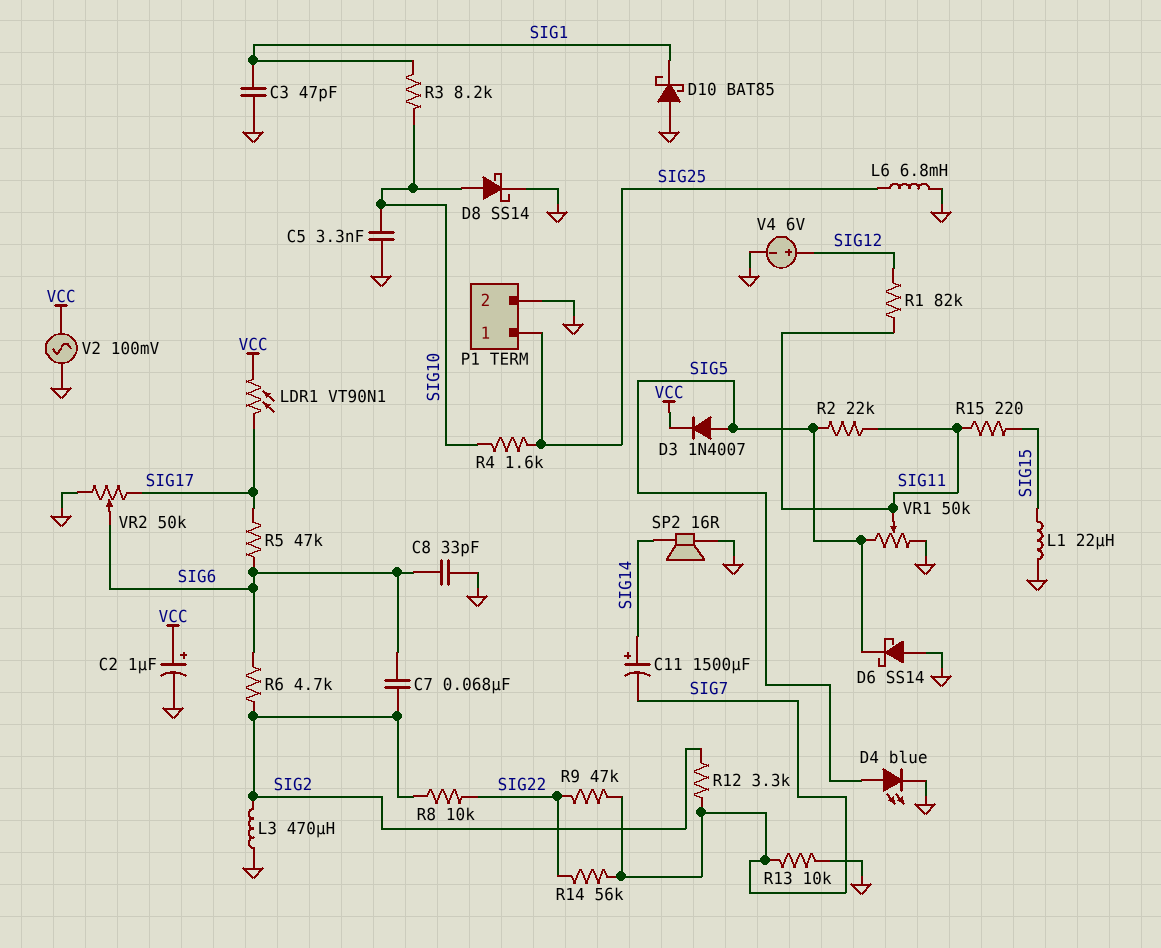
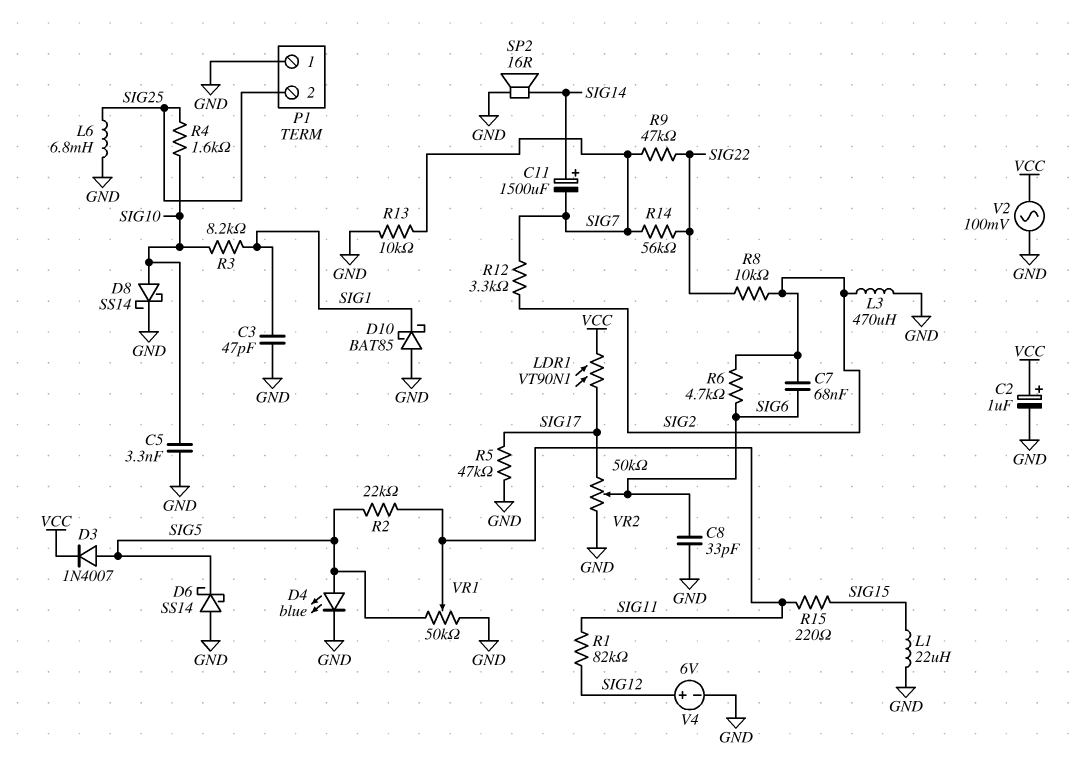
P1 pin 1: SIG25 -> GND
P1 pin 2: GND -> SIG25
R5: 47k (SIG6, SIG17) -> 47k (GND, SIG17)

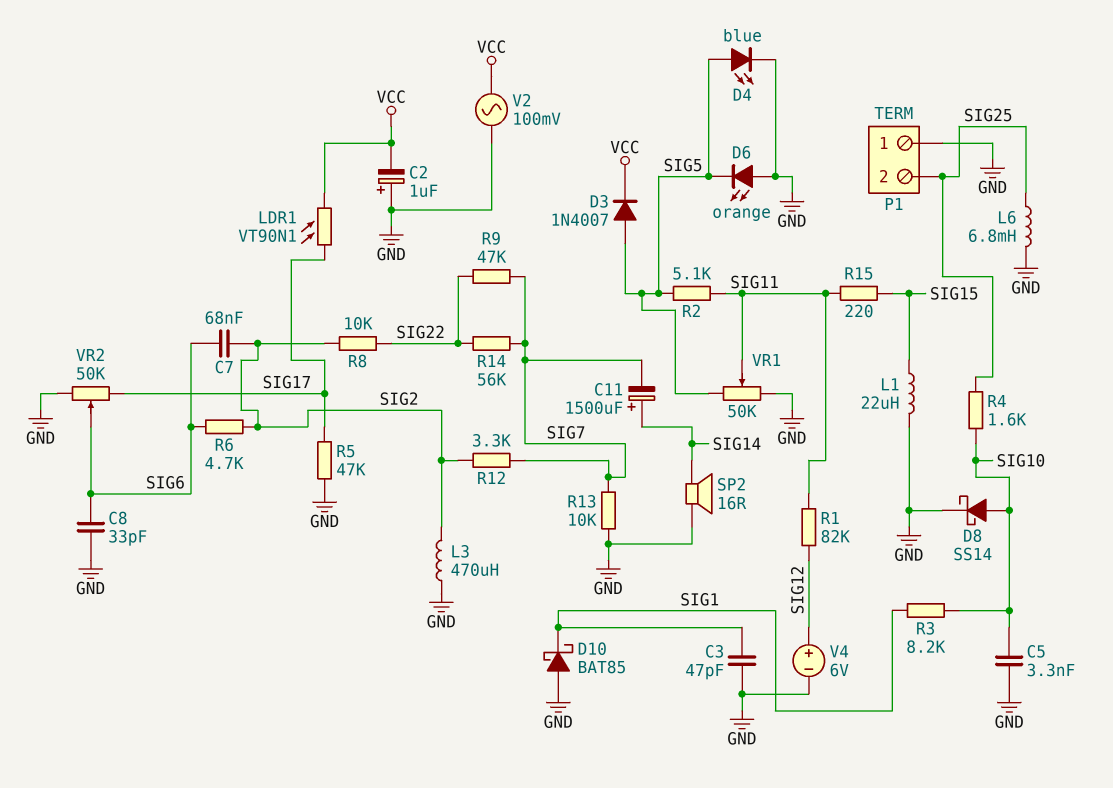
C2: 1uF (plus VCC, minus GND) -> 1uF (plus GND, minus VCC)
D6: schottky SS14 (A GND, K SIG5) -> LED orange (A GND, K SIG5)
R2: 22k (SIG5, SIG11) -> 5.1k (SIG5, SIG11)

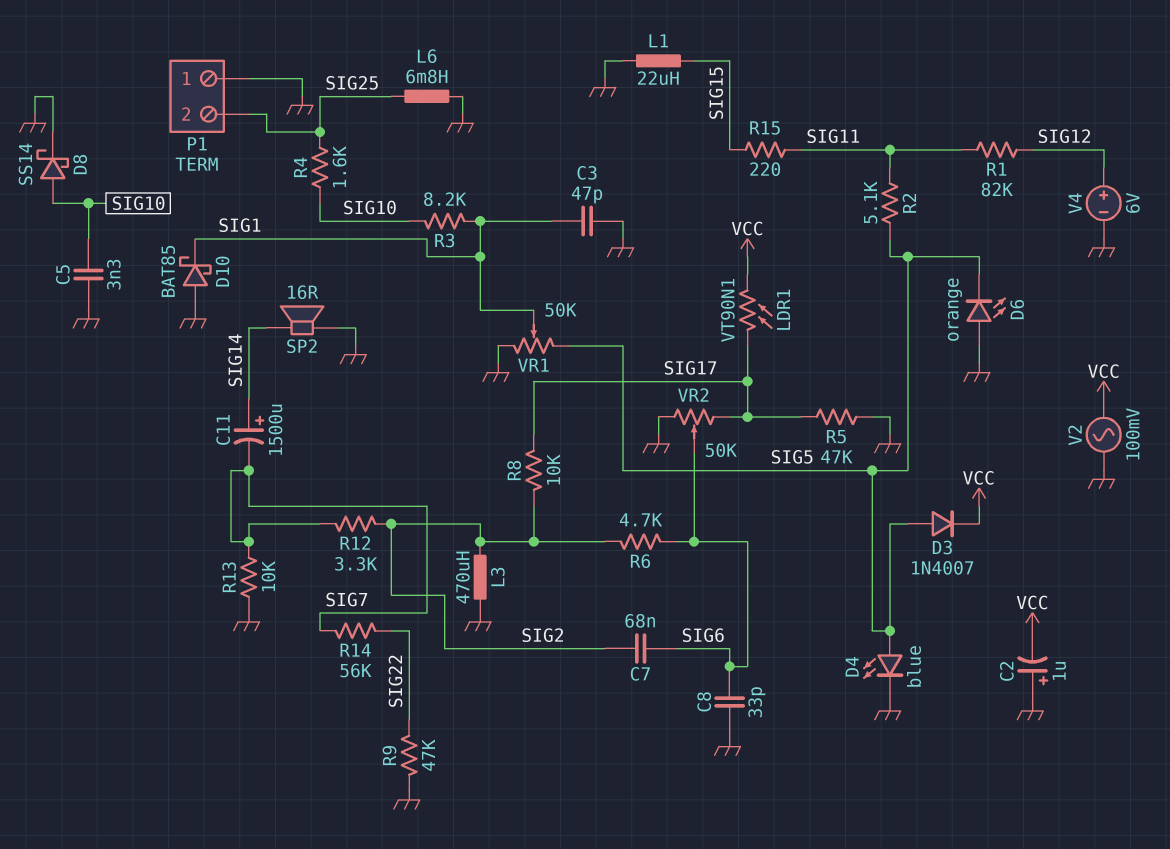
R8: 10k (SIG2, SIG22) -> 10k (SIG2, SIG17)
R9: 47k (SIG7, SIG22) -> 47k (GND, SIG22)
VR1: 50k (GND, SIG5, wiper SIG11) -> 50k (GND, SIG5, wiper SIG1)

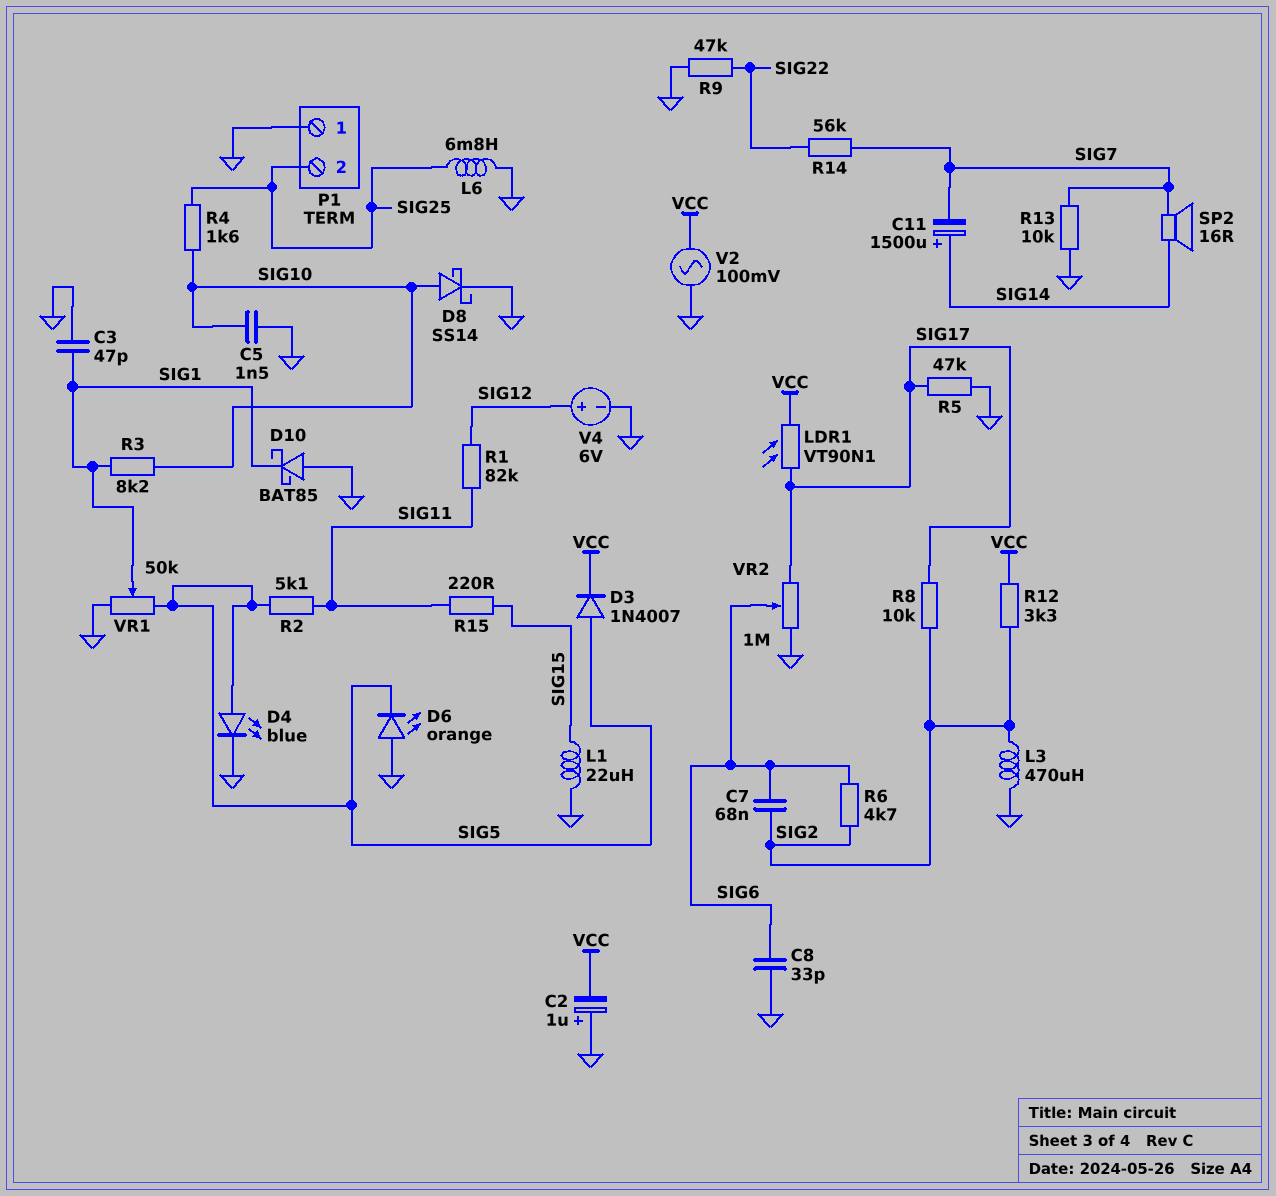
C5: 3.3nF (GND, SIG10) -> 1.5nF (GND, SIG10)
R12: 3.3k (SIG2, SIG7) -> 3.3k (SIG2, VCC)
SP2: speaker 16R (GND, SIG14) -> speaker 16R (SIG7, SIG14)
VR2: 50k (GND, SIG17, wiper SIG6) -> 1M (GND, SIG17, wiper SIG6)

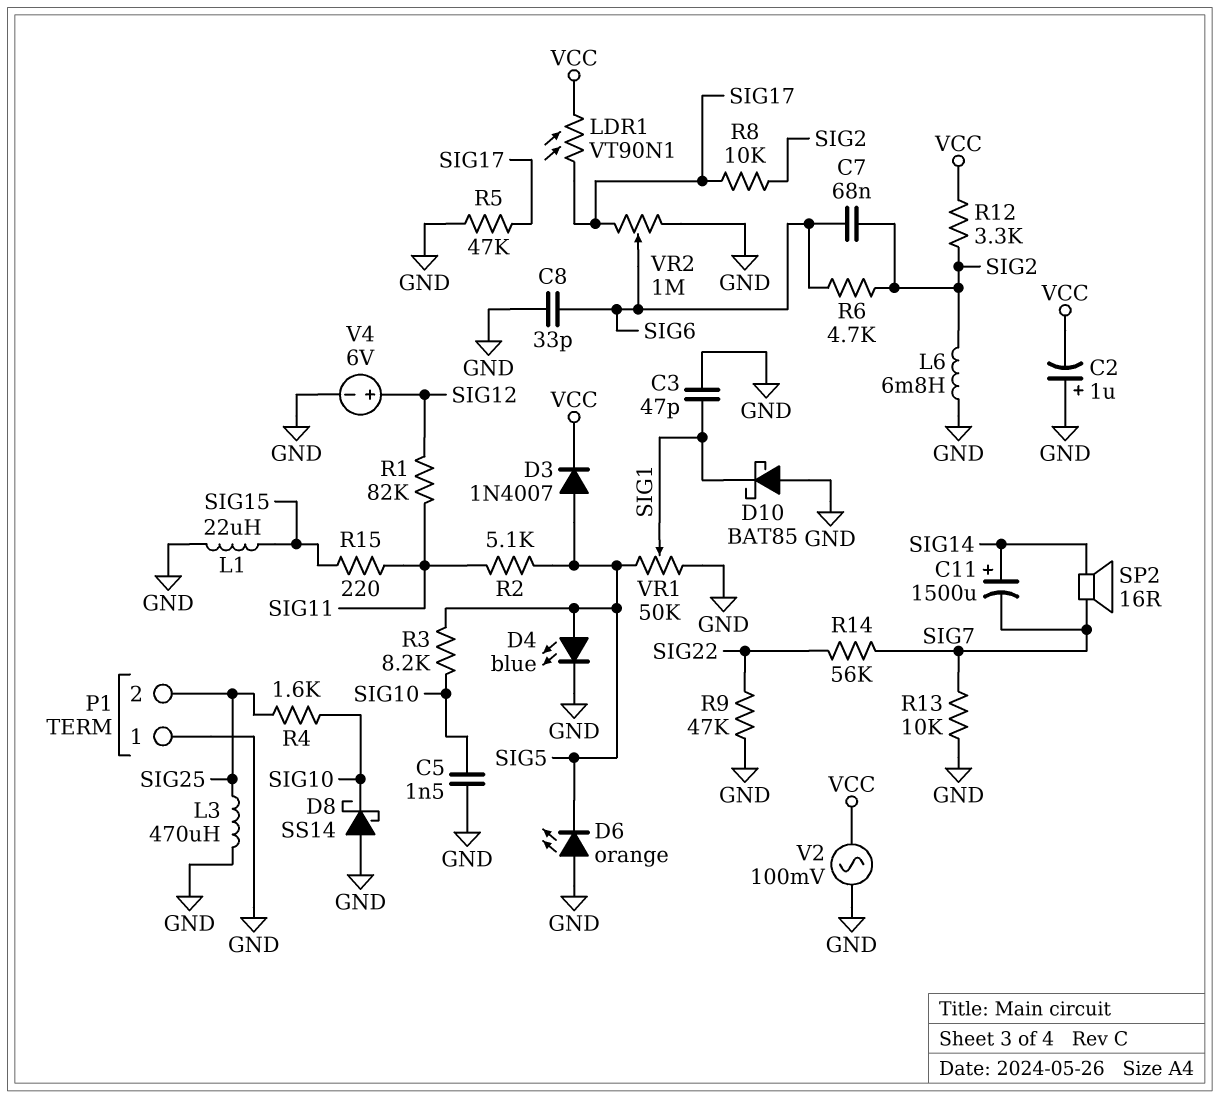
D8: schottky SS14 (A SIG10, K GND) -> schottky SS14 (A GND, K SIG10)
L3: 470uH (GND, SIG2) -> 470uH (GND, SIG25)
L6: 6.8mH (GND, SIG25) -> 6.8mH (GND, SIG2)
R3: 8.2k (SIG1, SIG10) -> 8.2k (SIG5, SIG10)

